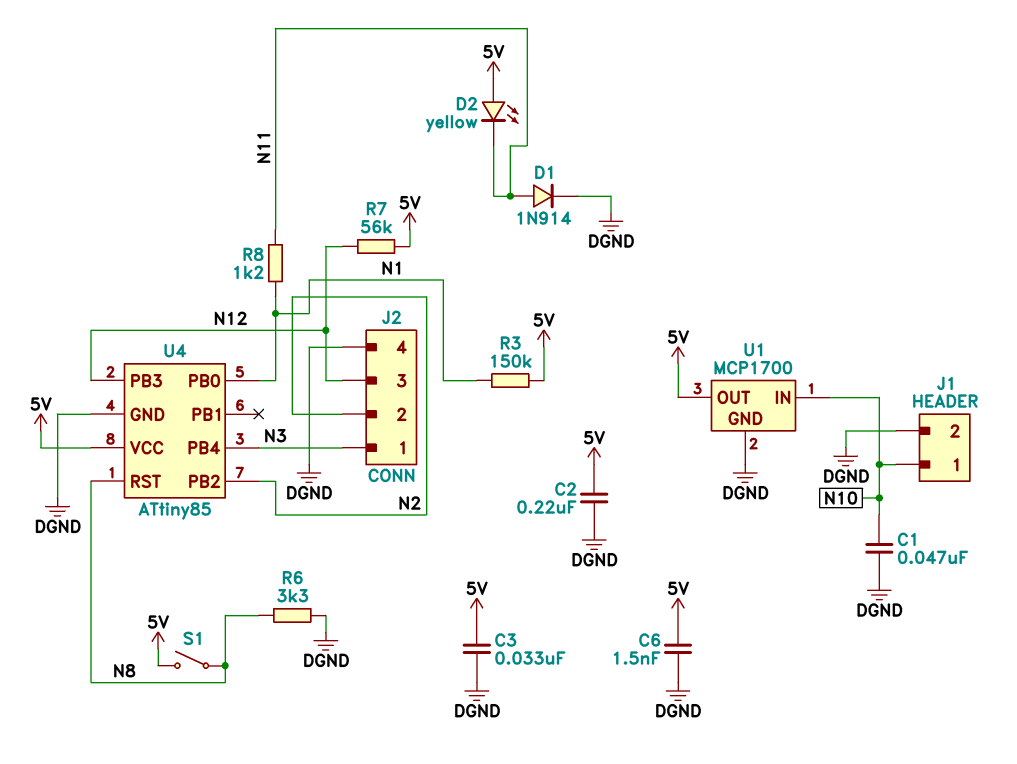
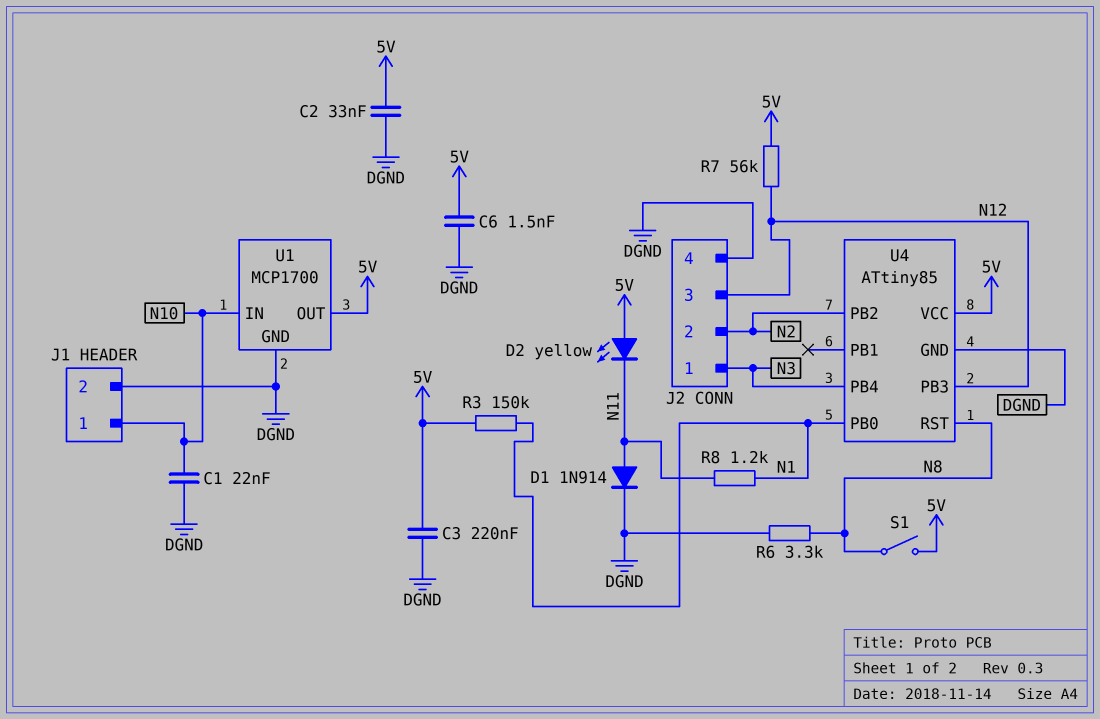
C1: 47nF (DGND, N10) -> 22nF (DGND, N10)
C2: 220nF (5V, DGND) -> 33nF (5V, DGND)
C3: 33nF (5V, DGND) -> 220nF (5V, DGND)

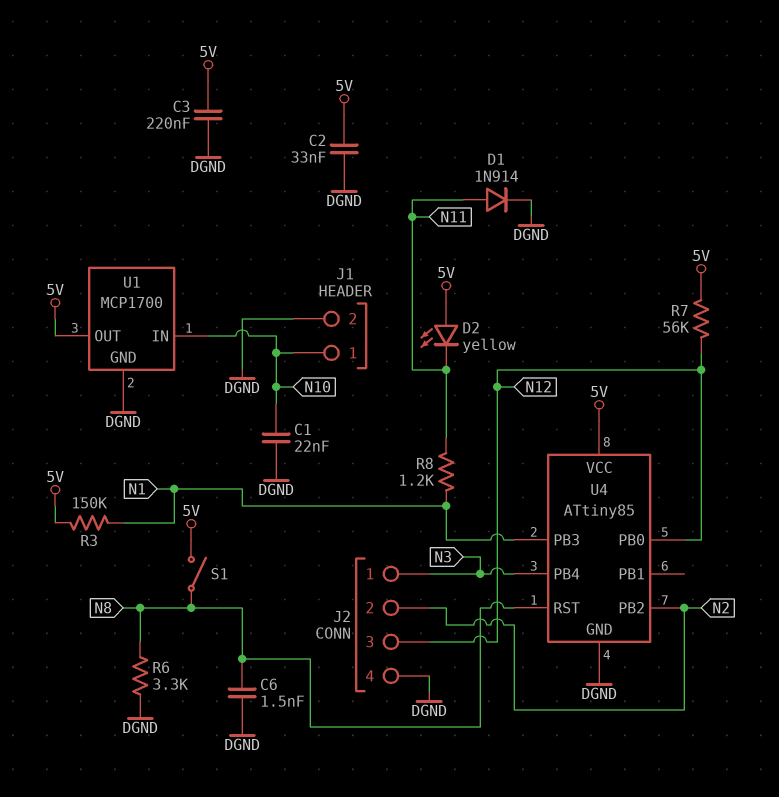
C6: 1.5nF (5V, DGND) -> 1.5nF (DGND, N8)
U4 pin PB0: N1 -> N12
U4 pin PB3: N12 -> N1

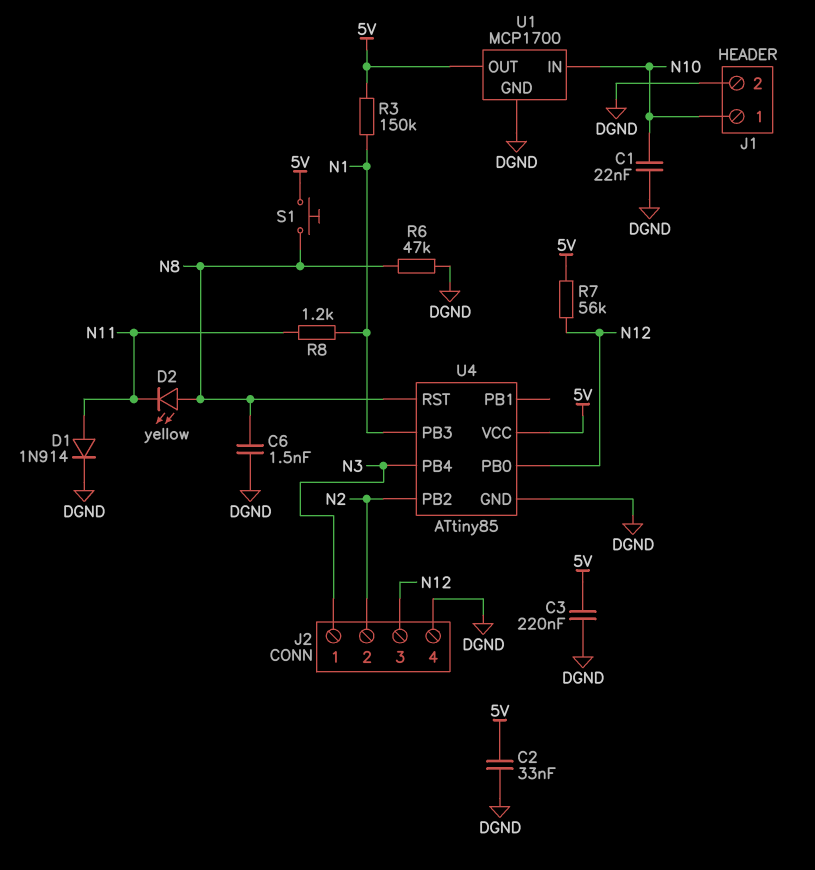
D2: LED yellow (A 5V, K N11) -> LED yellow (A N8, K N11)
R6: 3.3k (DGND, N8) -> 47k (DGND, N8)
S1: switch (5V, N8) -> button (5V, N8)

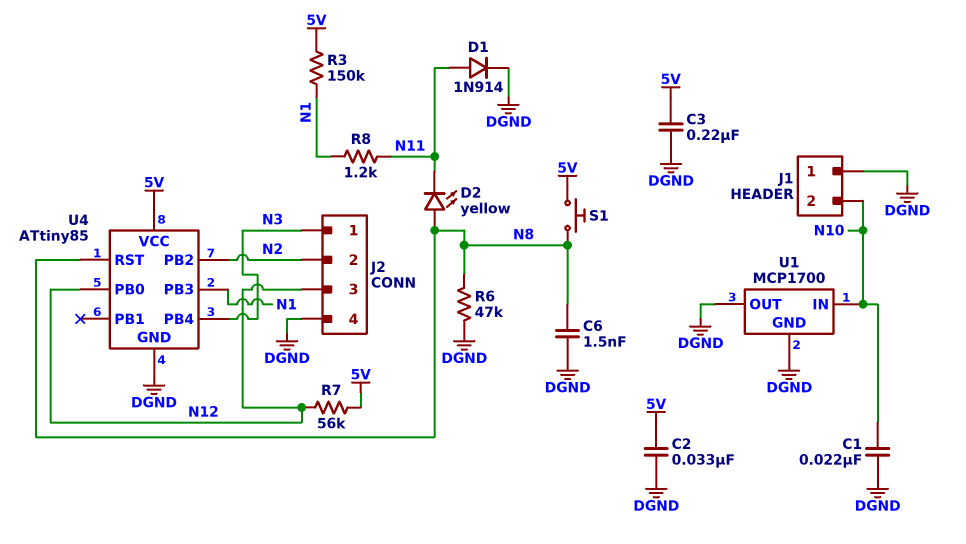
J1 pin 1: N10 -> DGND
J1 pin 2: DGND -> N10
U1 pin OUT: 5V -> DGND

